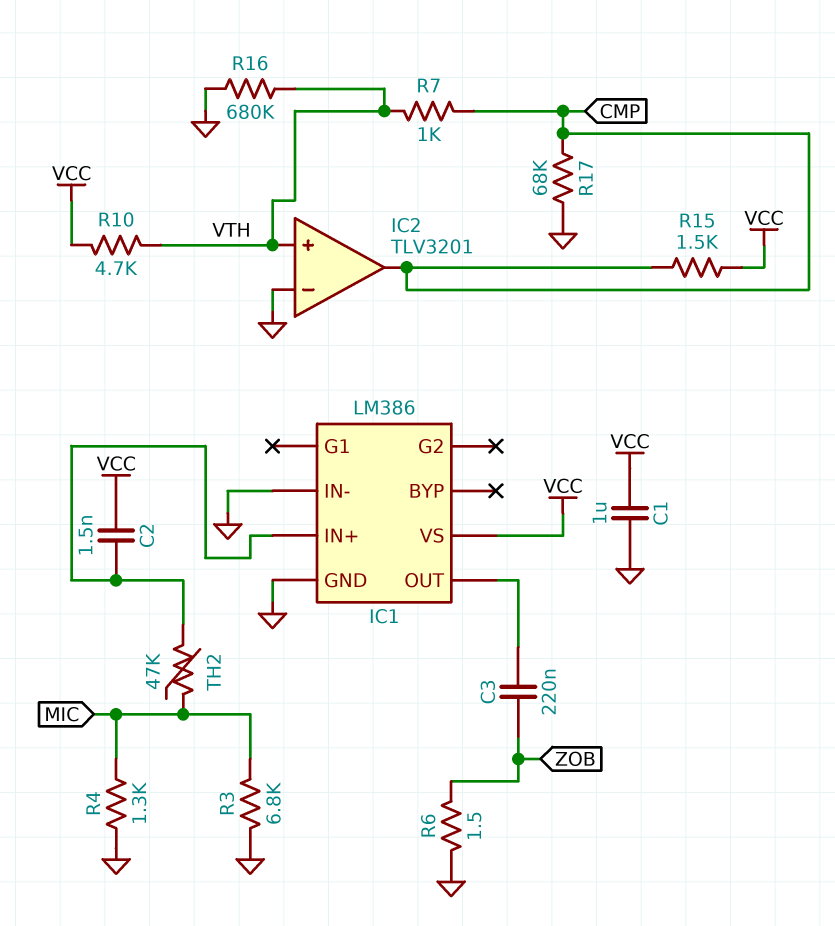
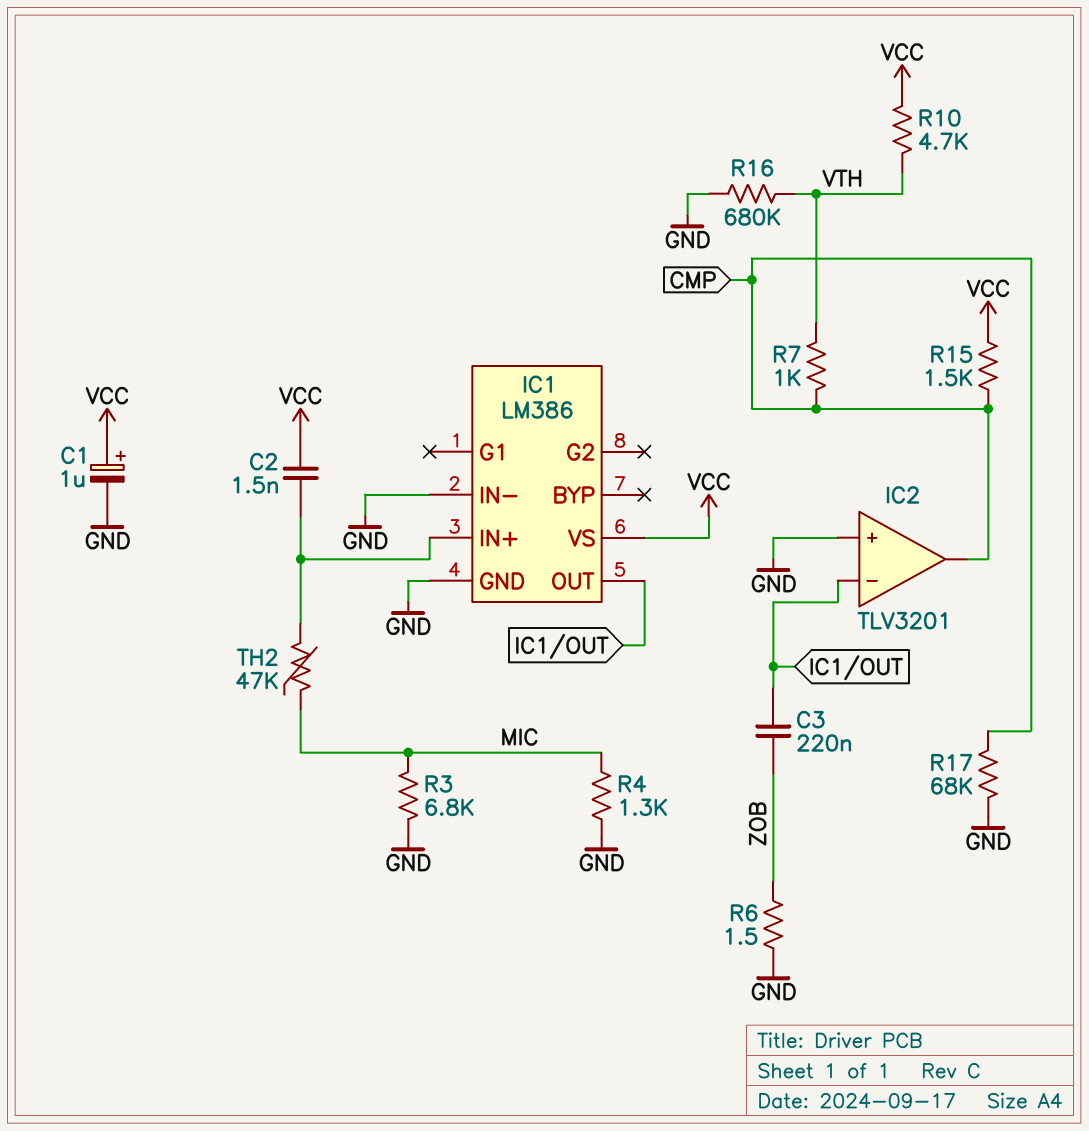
C1: 1uF (GND, VCC) -> 1uF (plus VCC, minus GND)
IC2 pin in+: VTH -> GND
IC2 pin in-: GND -> IC1/OUT

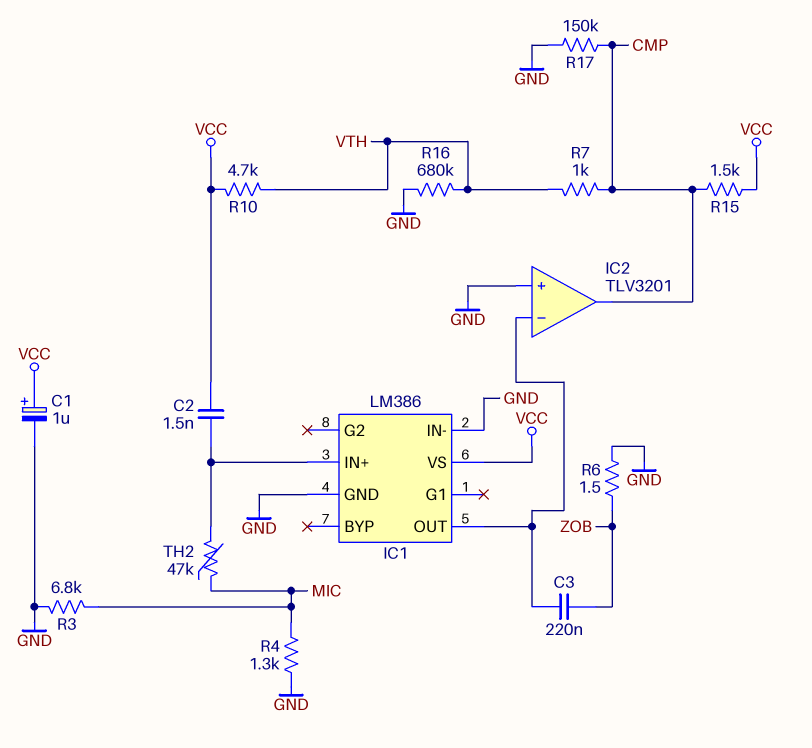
R17: 68k (CMP, GND) -> 150k (CMP, GND)

